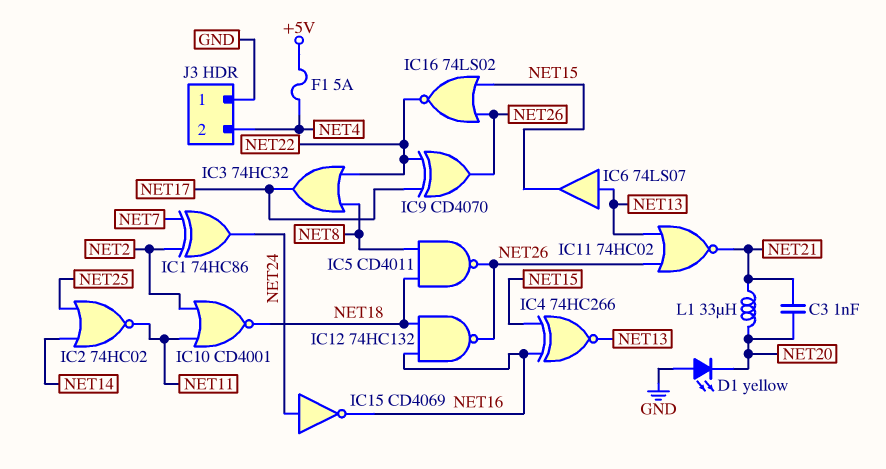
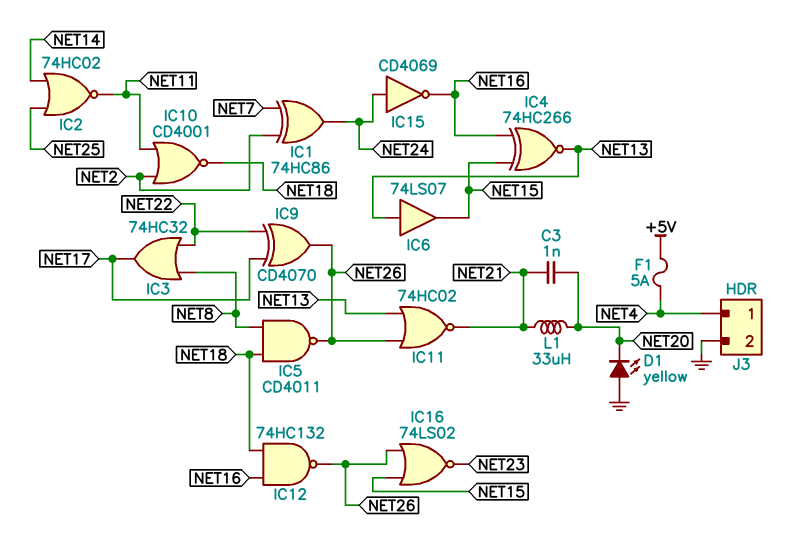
IC16: NOR 74LS02 (in NET15, in NET26, out NET22) -> NOR 74LS02 (in NET15, in NET26, out NET23)
J3 pin 1: GND -> NET4
J3 pin 2: NET4 -> GND

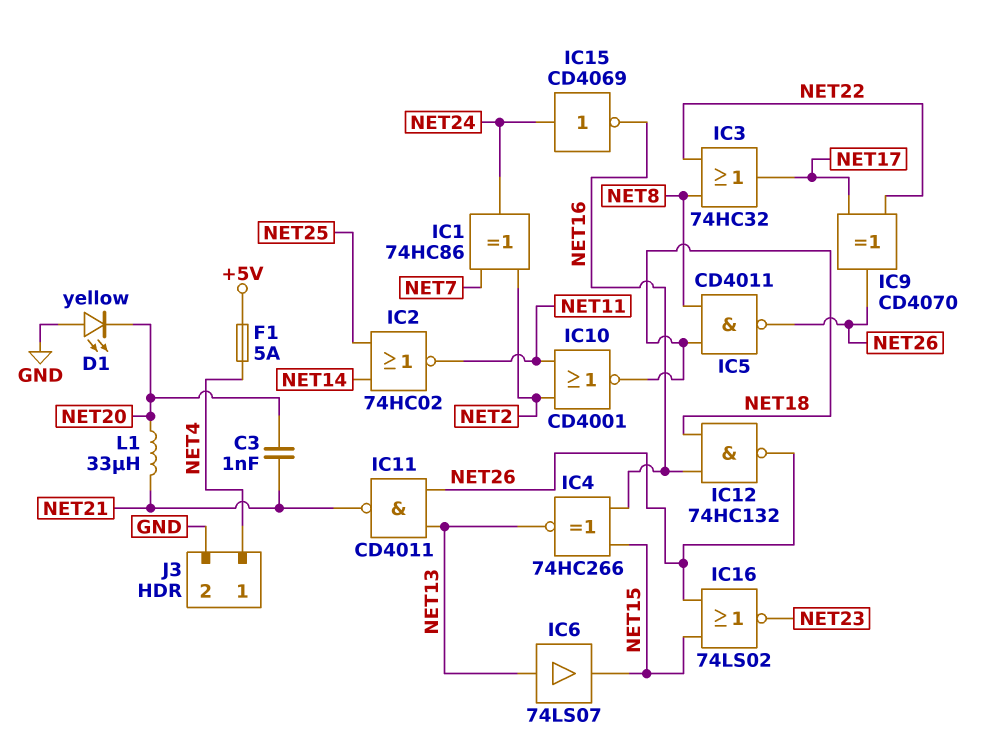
IC11: NOR 74HC02 (in NET13, in NET26, out NET21) -> NAND CD4011 (in NET13, in NET26, out NET21)

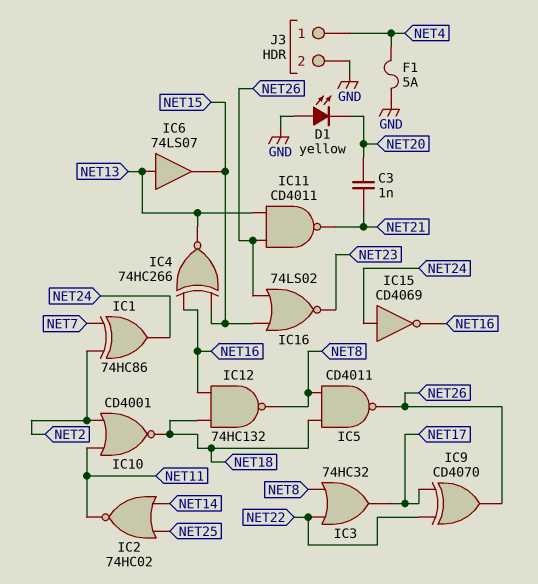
F1: 5A (+5V, NET4) -> 5A (GND, NET4)
IC12: NAND 74HC132 (in NET16, in NET18, out NET26) -> NAND 74HC132 (in NET16, in NET18, out NET8)
L1: 33uH (NET20, NET21) -> none

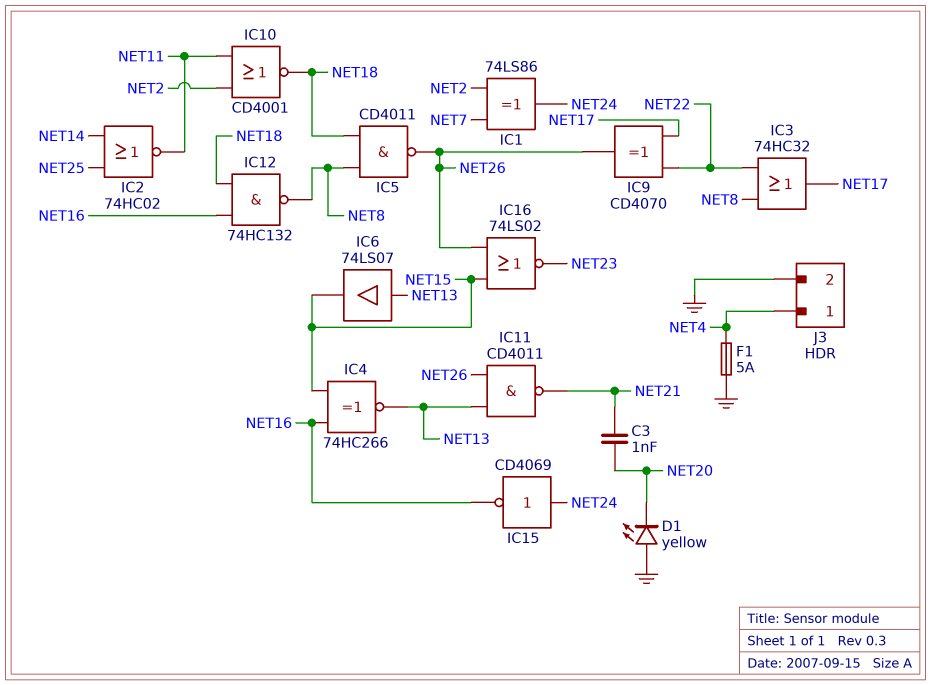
IC1: XOR 74HC86 (in NET2, in NET7, out NET24) -> XOR 74LS86 (in NET2, in NET7, out NET24)

